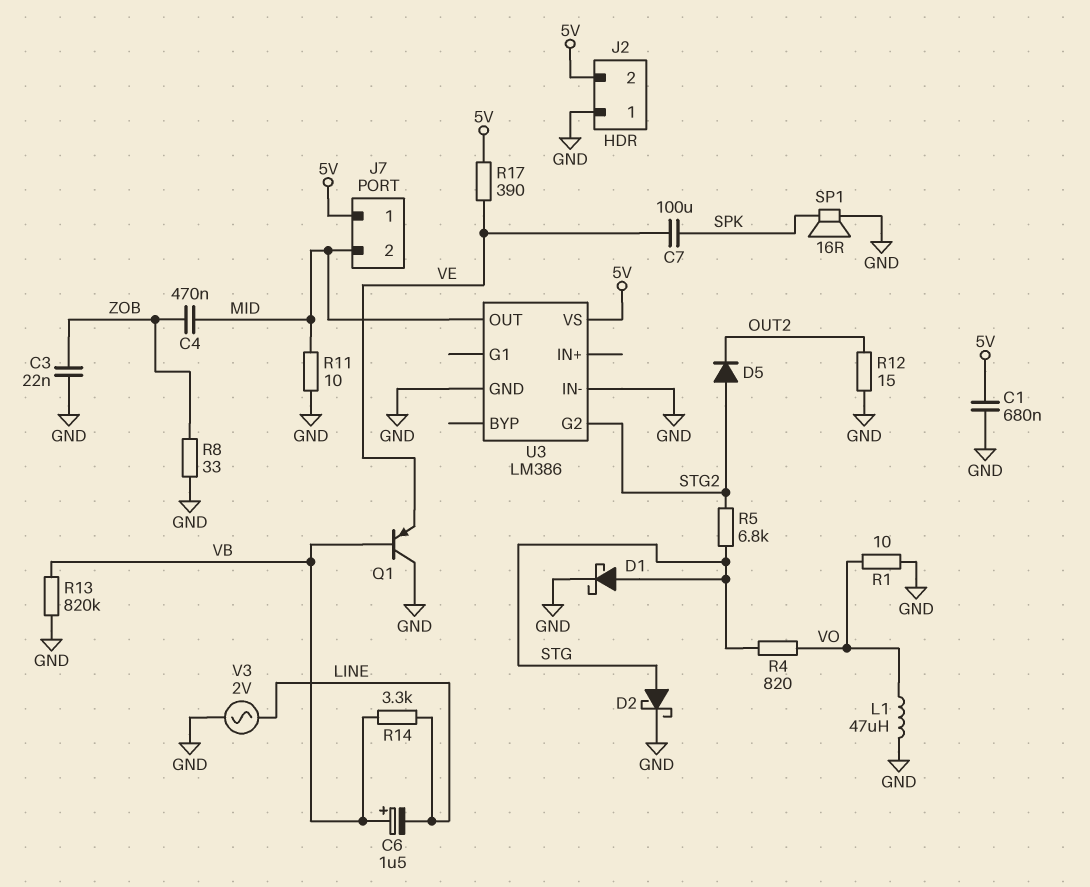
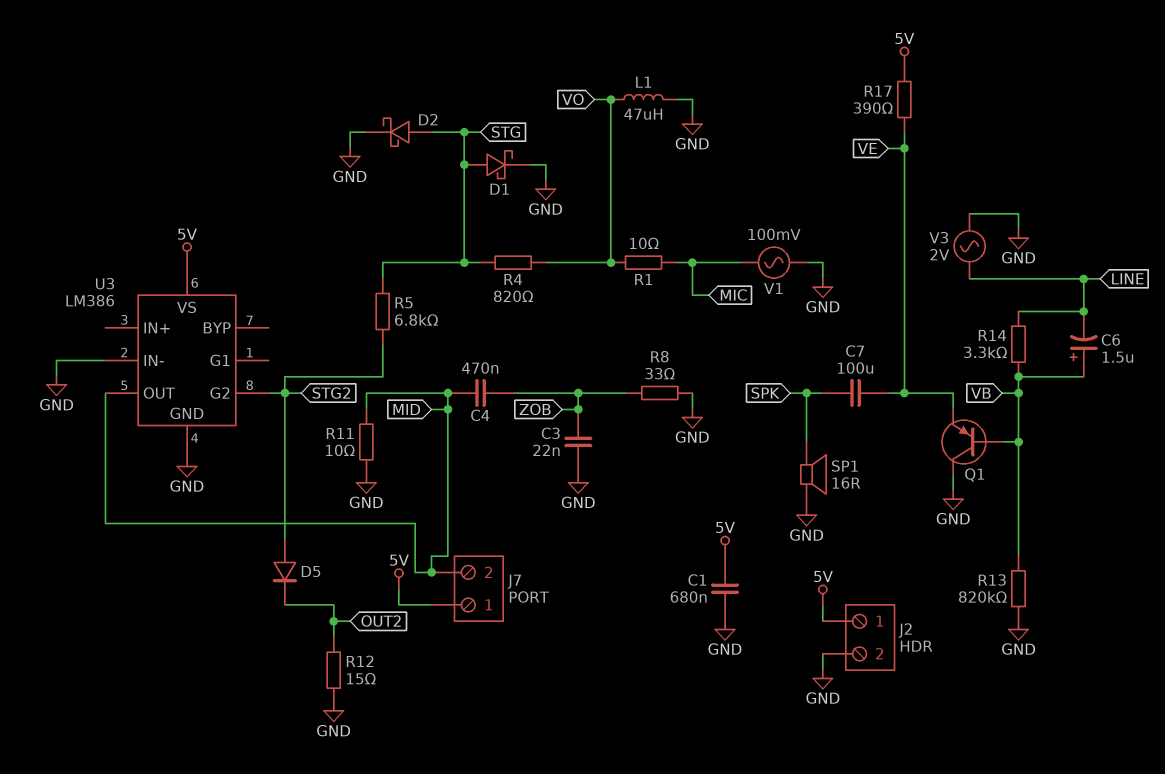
J2 pin 1: GND -> 5V
J2 pin 2: 5V -> GND
R1: 10 (GND, VO) -> 10 (MIC, VO)
V1: none -> AC 100mV (GND, MIC)

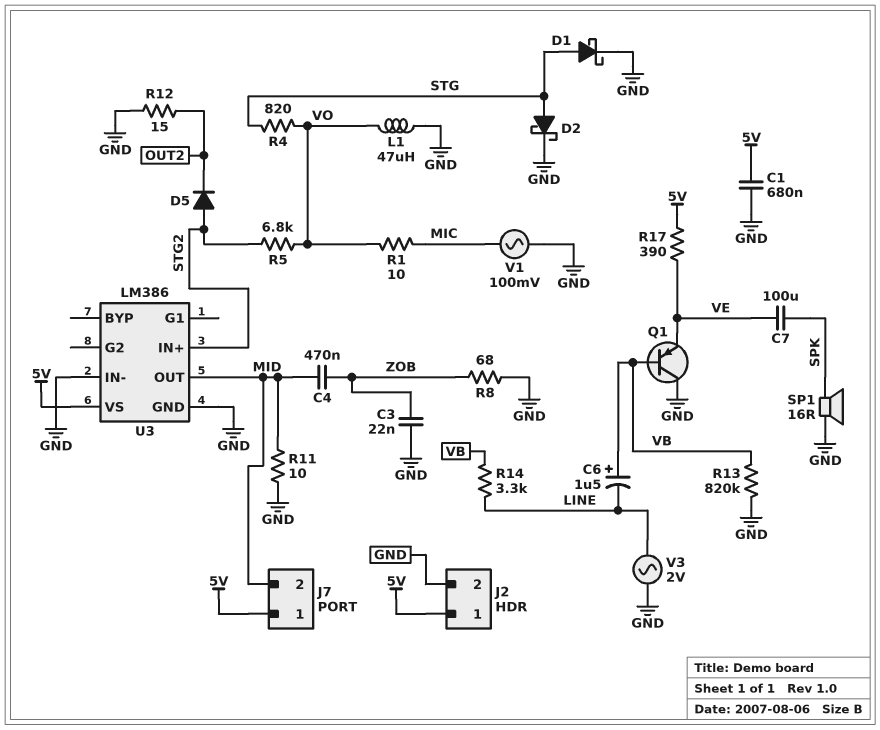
R5: 6.8k (STG, STG2) -> 6.8k (STG2, VO)
R8: 33 (GND, ZOB) -> 68 (GND, ZOB)
U3 pin G2: STG2 -> none
U3 pin IN+: none -> STG2

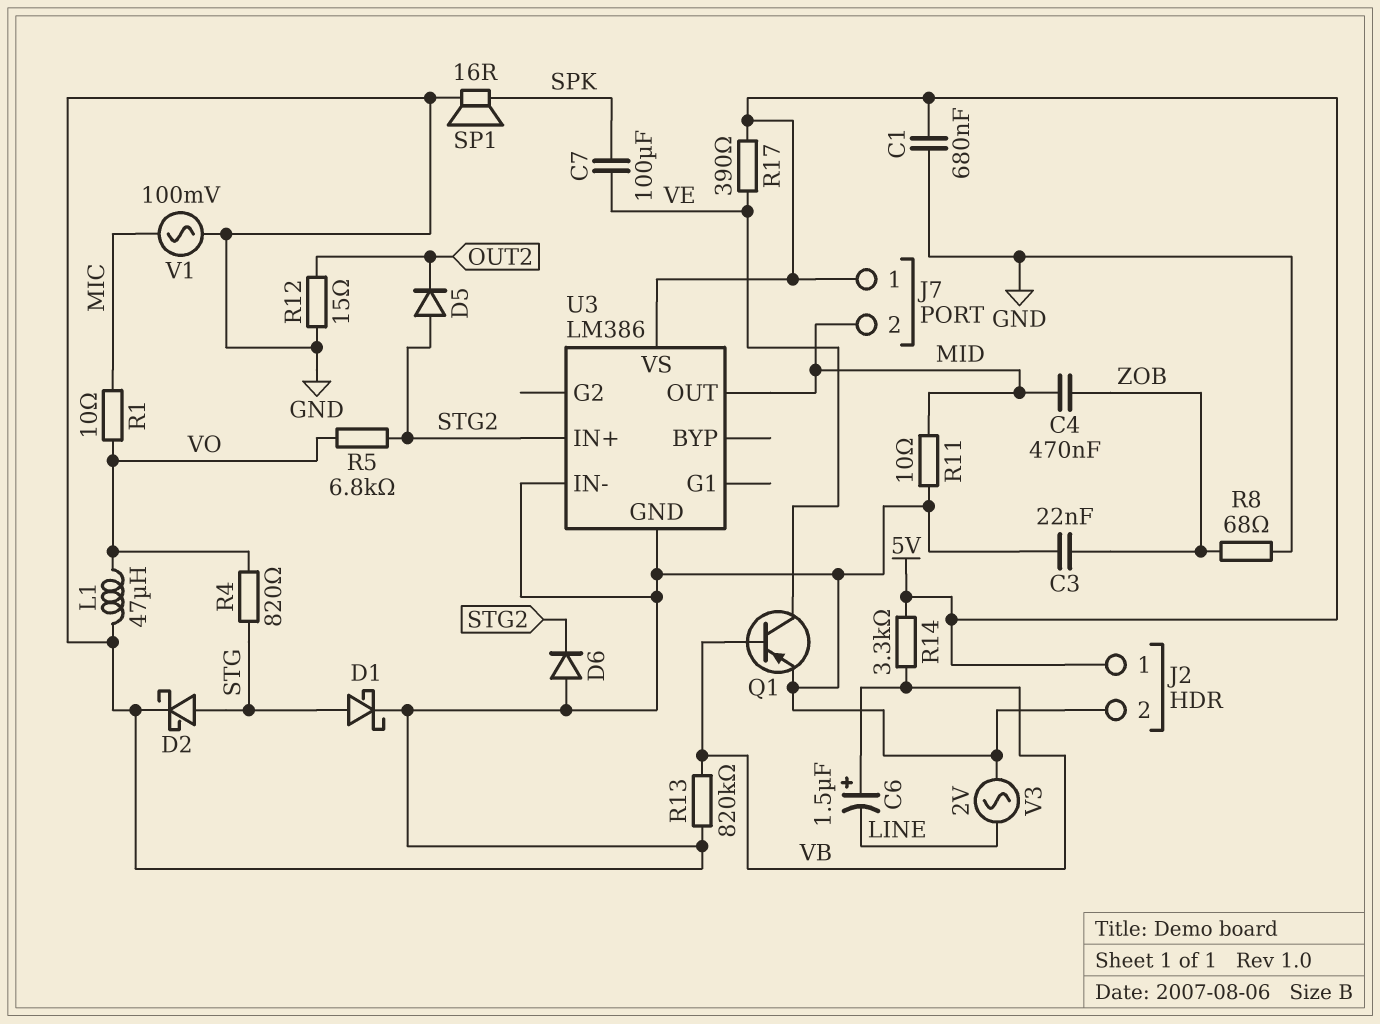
D6: none -> diode (A GND, K STG2)
Q1: PNP (B VB, C GND, E VE) -> PNP (B VB, C VE, E GND)
R14: 3.3k (LINE, VB) -> 3.3k (5V, VB)

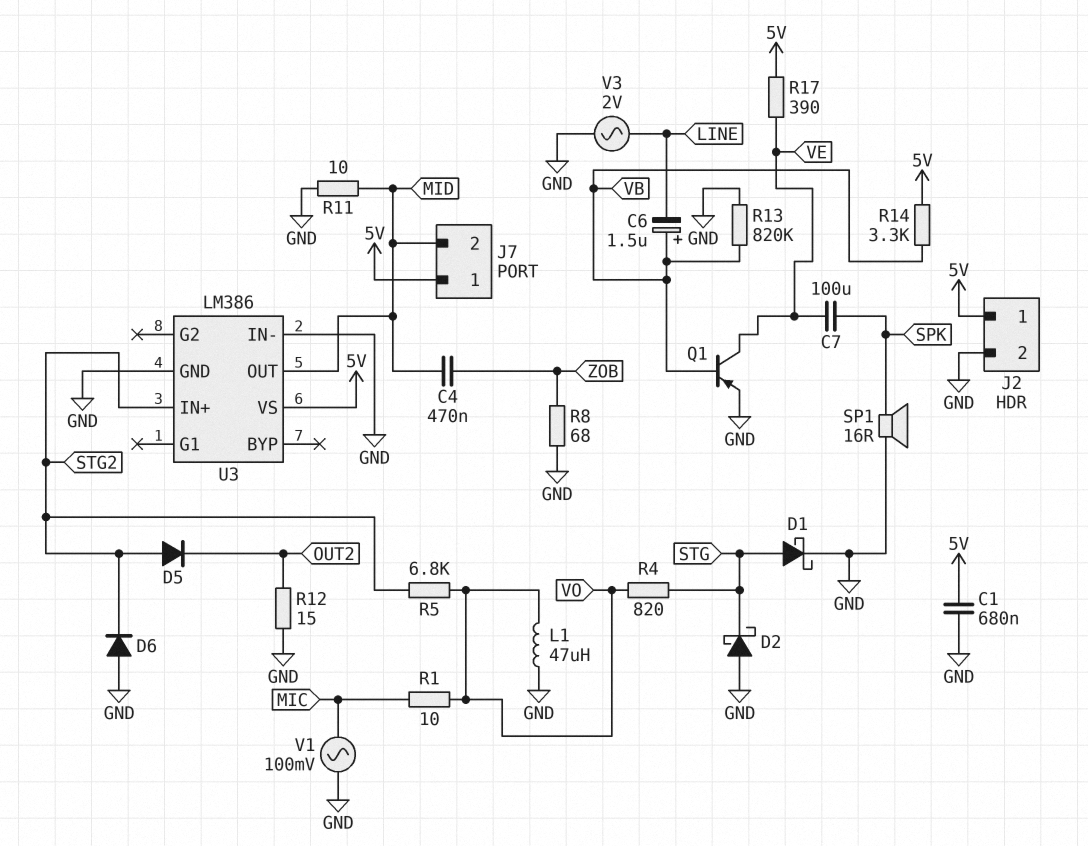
C3: 22nF (GND, ZOB) -> none
D2: schottky (A STG, K GND) -> schottky (A GND, K STG)

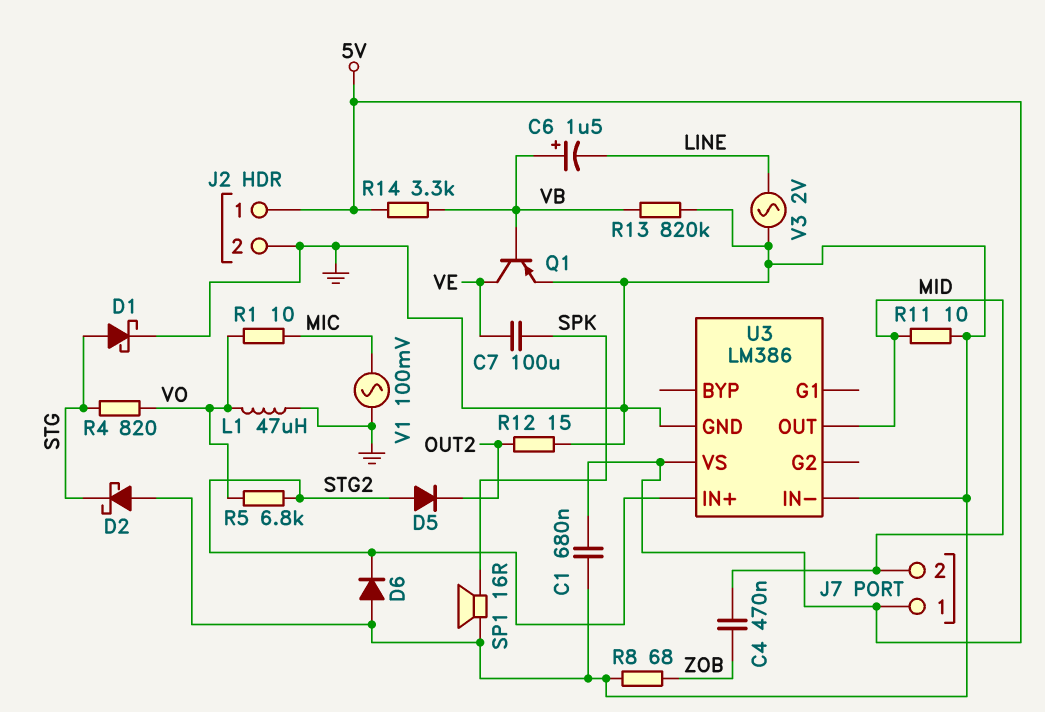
R17: 390 (5V, VE) -> none

